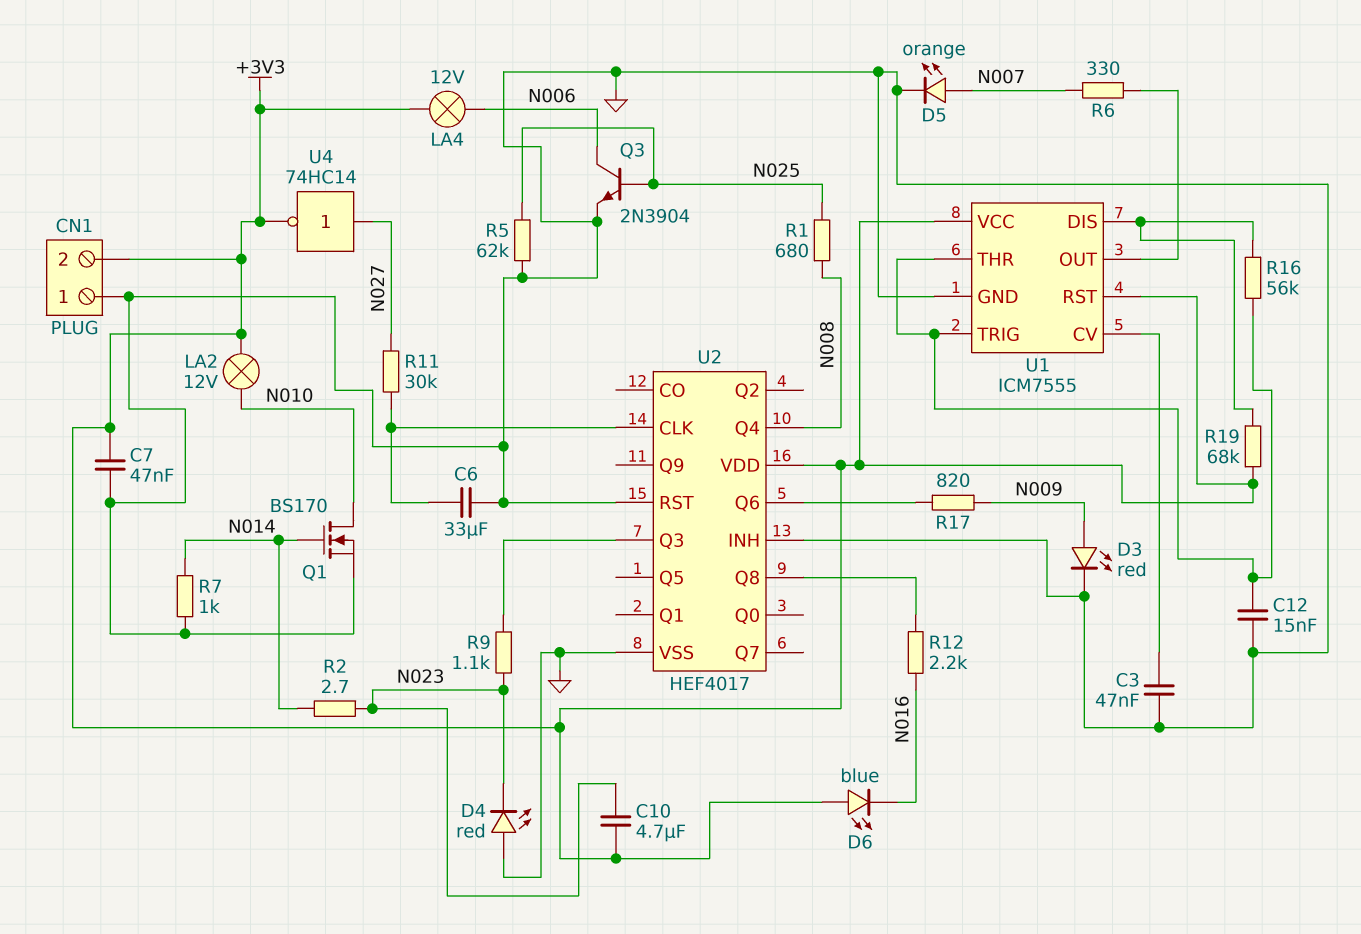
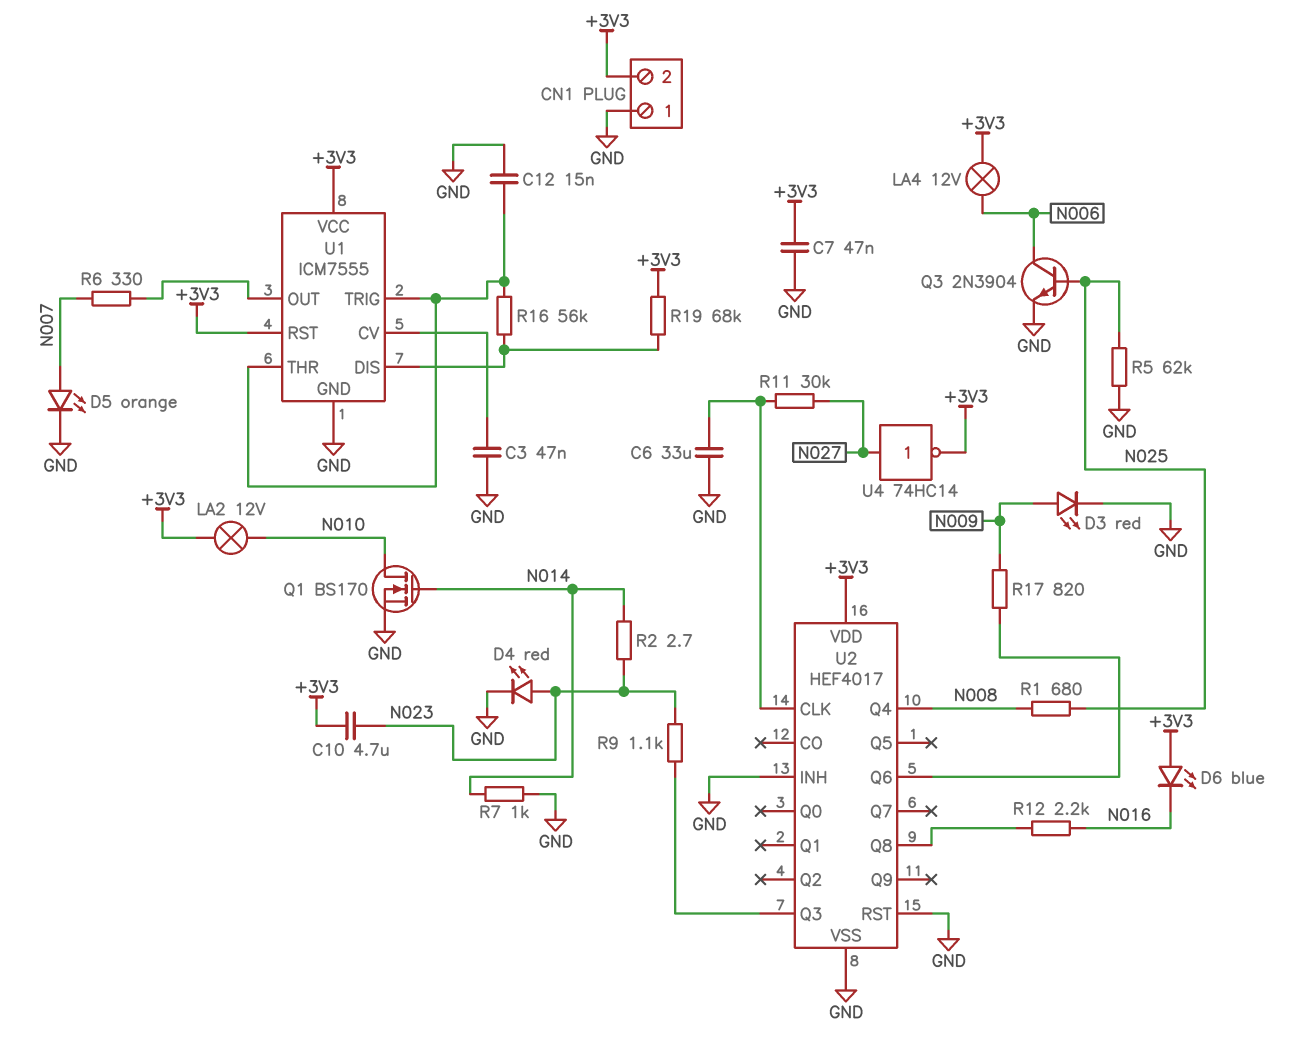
D4: LED red (A GND, K N023) -> LED red (A N023, K GND)

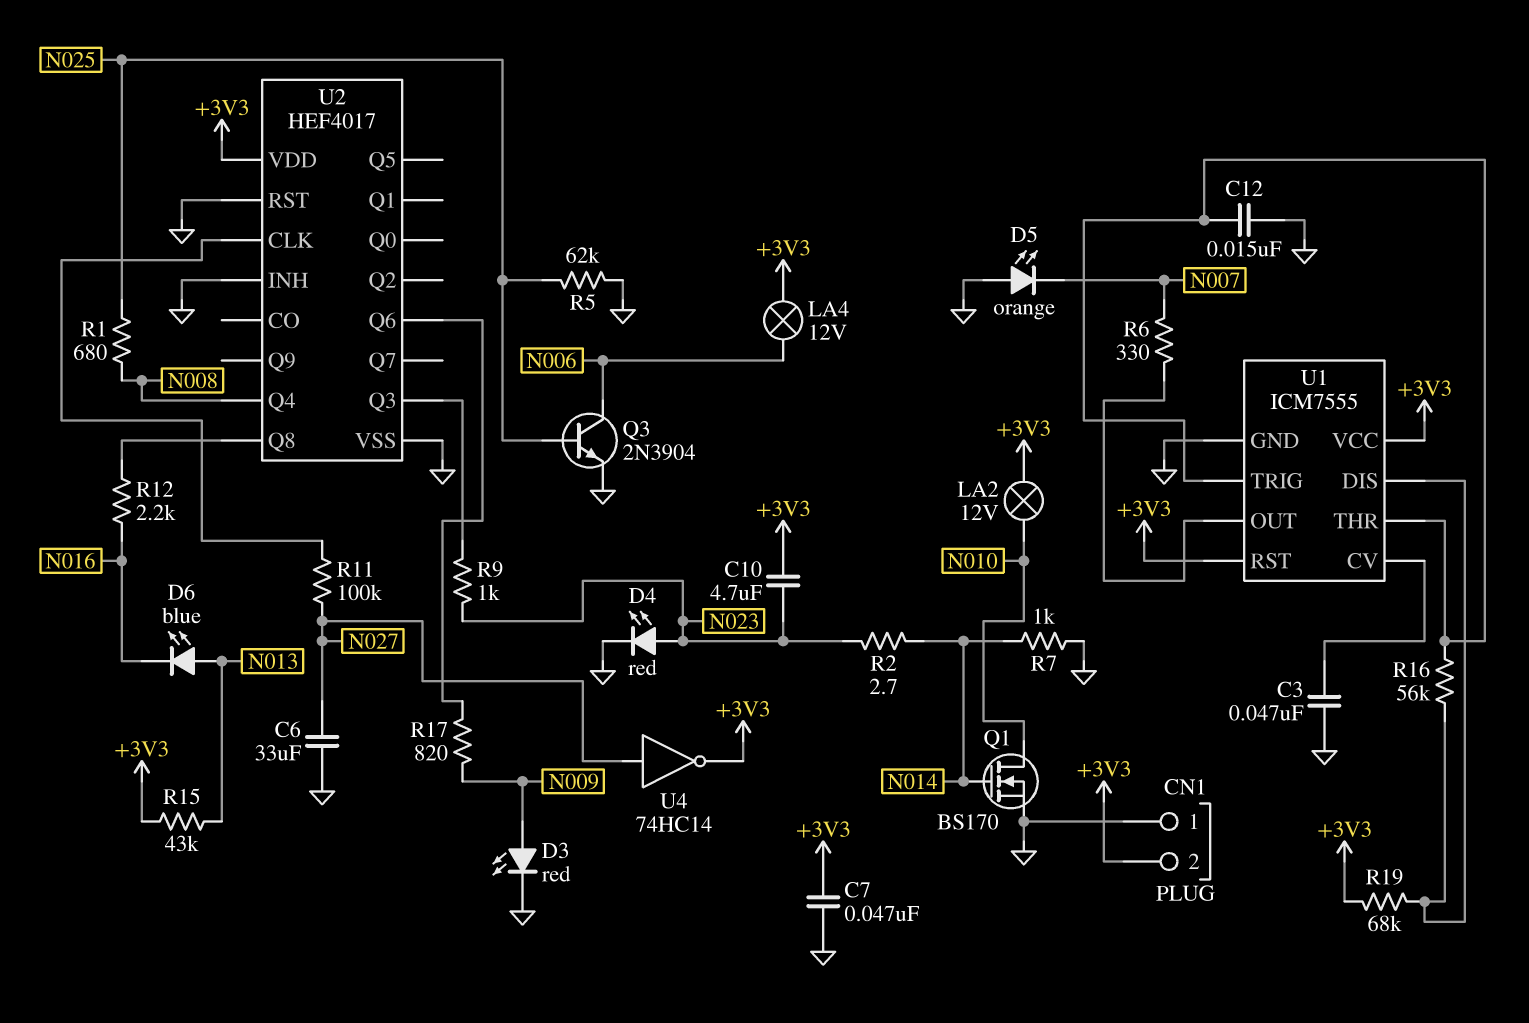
C6: 33uF (GND, U2/CLK) -> 33uF (GND, N027)
D5: LED orange (A N007, K GND) -> LED orange (A GND, K N007)
D6: LED blue (A +3V3, K N016) -> LED blue (A N013, K N016)
R9: 1.1k (N023, U2/Q3) -> 1k (N023, U2/Q3)
R11: 30k (N027, U2/CLK) -> 100k (N027, U2/CLK)
R15: none -> 43k (+3V3, N013)

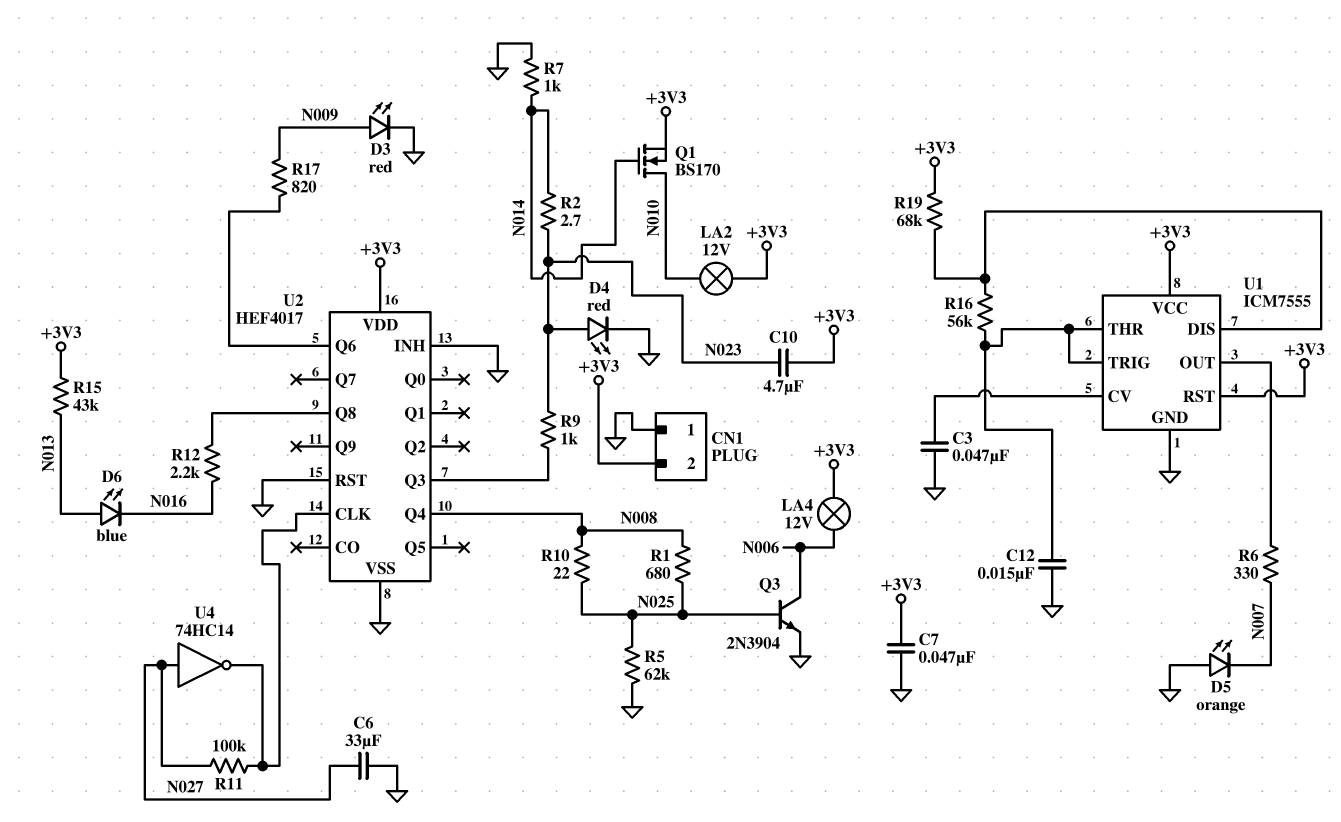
Q1: NMOS BS170 (G N014, D N010, S GND) -> NMOS BS170 (G N014, D N010, S +3V3)
R10: none -> 22 (N008, N025)
U4: NOT 74HC14 (in N027, out +3V3) -> NOT 74HC14 (in N027, out U2/CLK)

